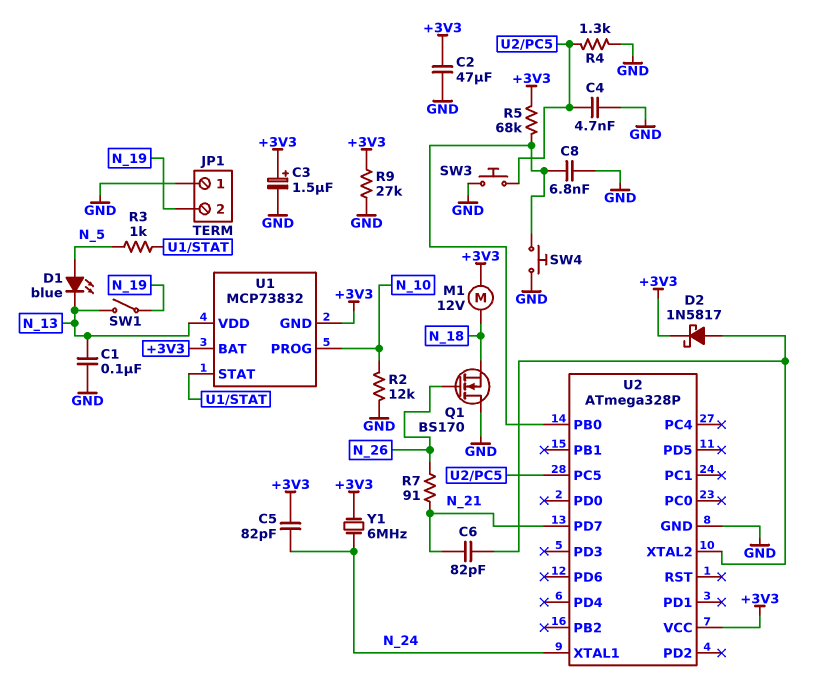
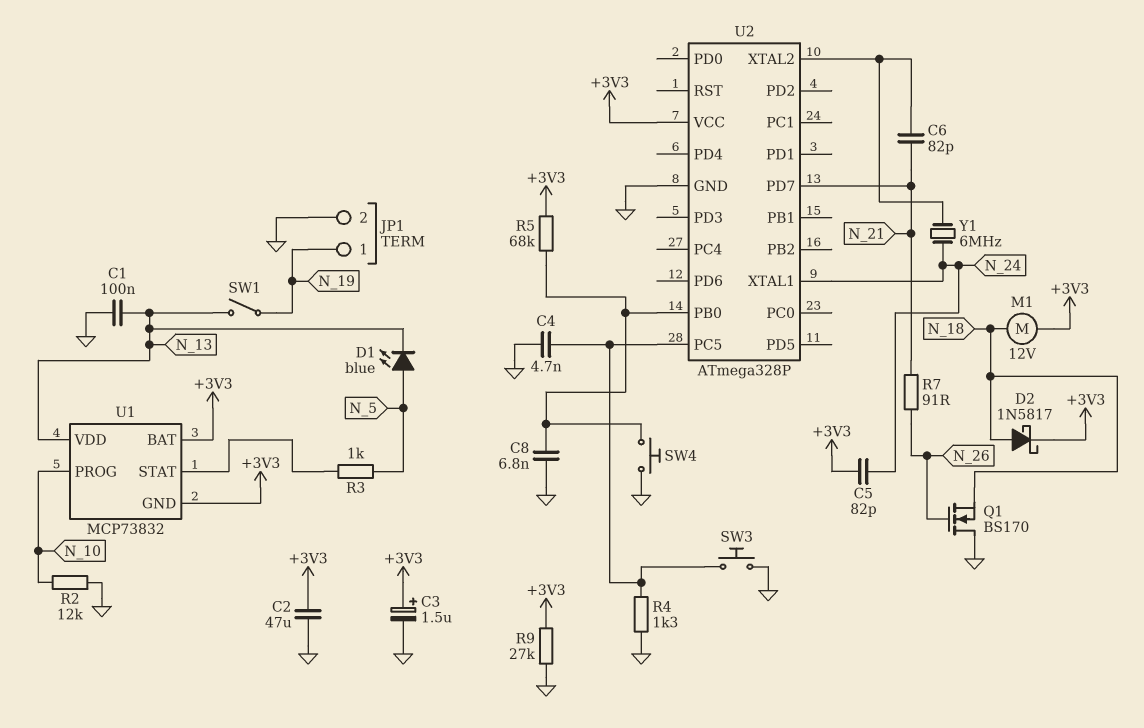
D2: schottky 1N5817 (A U2/XTAL2, K +3V3) -> schottky 1N5817 (A N_18, K +3V3)
JP1 pin 1: GND -> N_19
JP1 pin 2: N_19 -> GND
Y1: 6MHz (+3V3, N_24) -> 6MHz (N_24, U2/XTAL2)

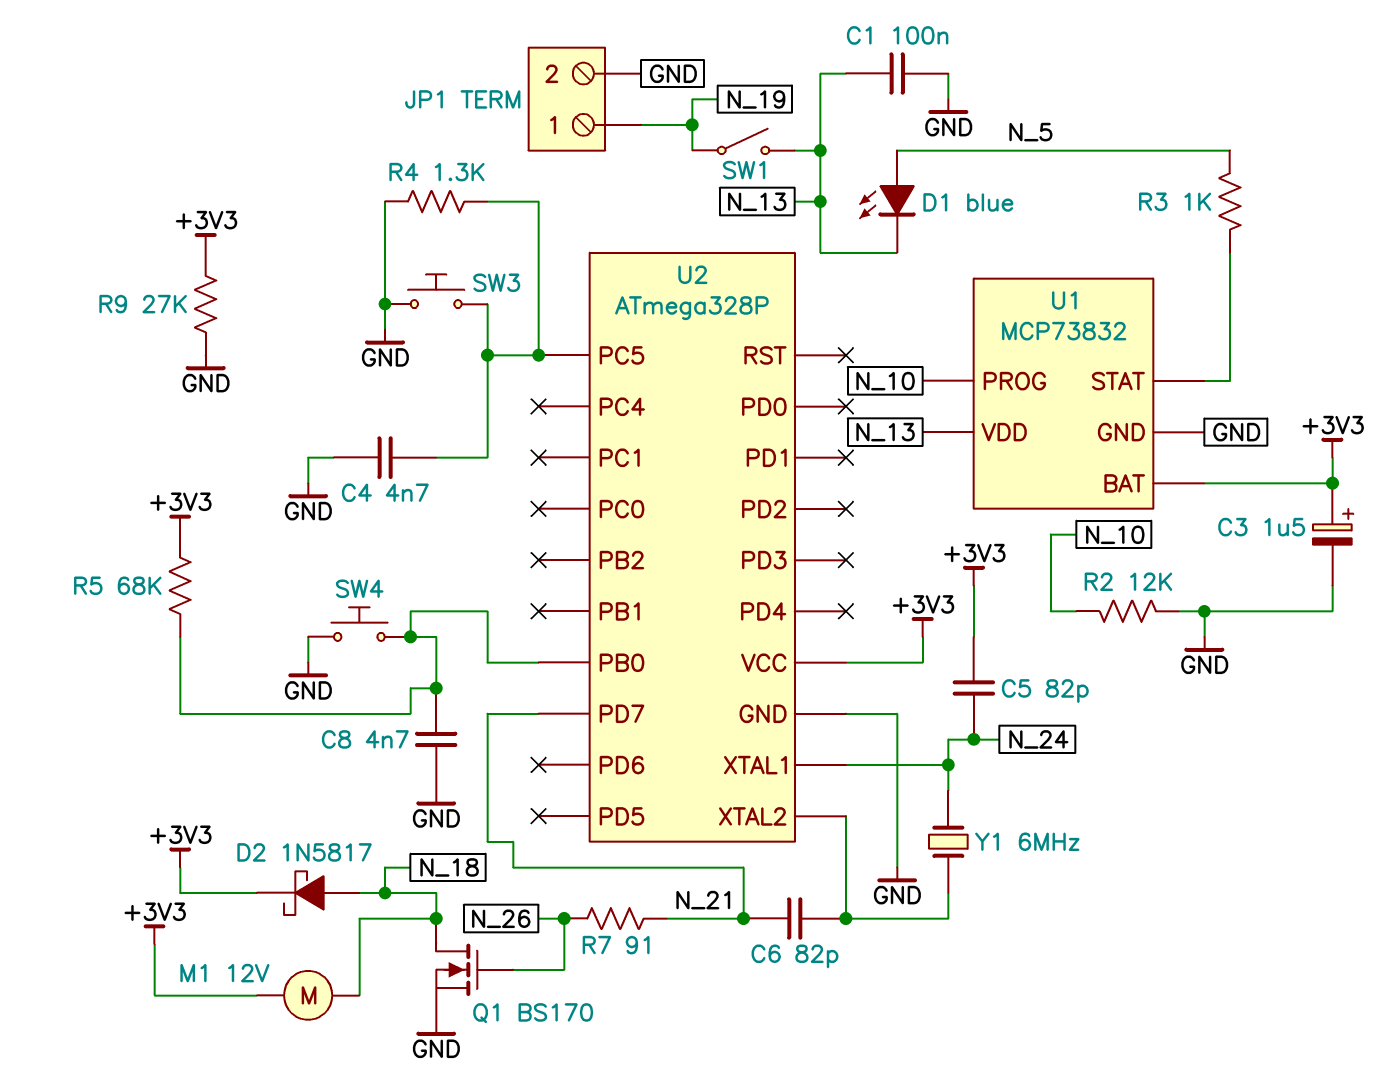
C2: 47uF (+3V3, GND) -> none
C8: 6.8nF (GND, U2/PB0) -> 4.7nF (GND, U2/PB0)
Q1: NMOS BS170 (G N_26, D GND, S N_18) -> NMOS BS170 (G N_26, D N_18, S GND)
U1 pin GND: +3V3 -> GND

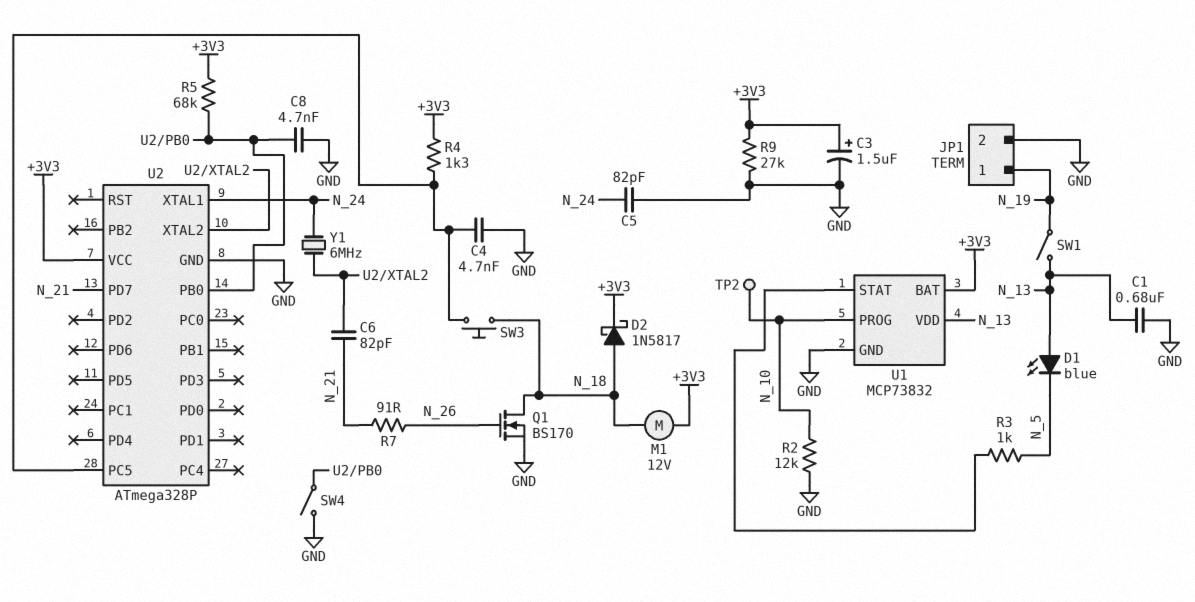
C1: 100nF (GND, N_13) -> 680nF (GND, N_13)
C5: 82pF (+3V3, N_24) -> 82pF (GND, N_24)
D1: LED blue (A N_5, K N_13) -> LED blue (A N_13, K N_5)
R4: 1.3k (GND, U2/PC5) -> 1.3k (+3V3, U2/PC5)
SW3: button (GND, U2/PC5) -> button (N_18, U2/PC5)
SW4: button (GND, U2/PB0) -> switch (GND, U2/PB0)
TP2: none -> test point (N_10)

